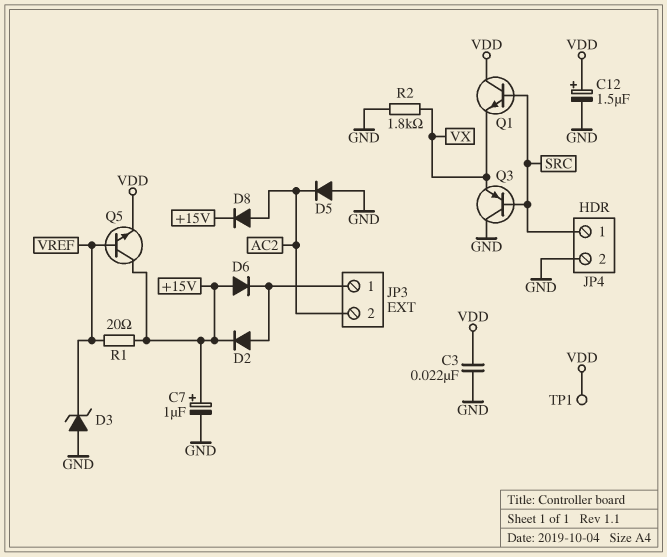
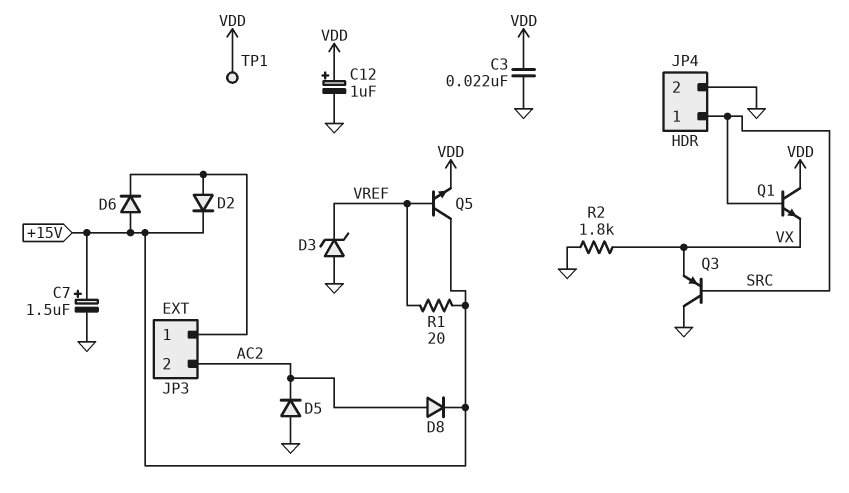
C7: 1uF (plus +15V, minus GND) -> 1.5uF (plus +15V, minus GND)
C12: 1.5uF (plus VDD, minus GND) -> 1uF (plus VDD, minus GND)

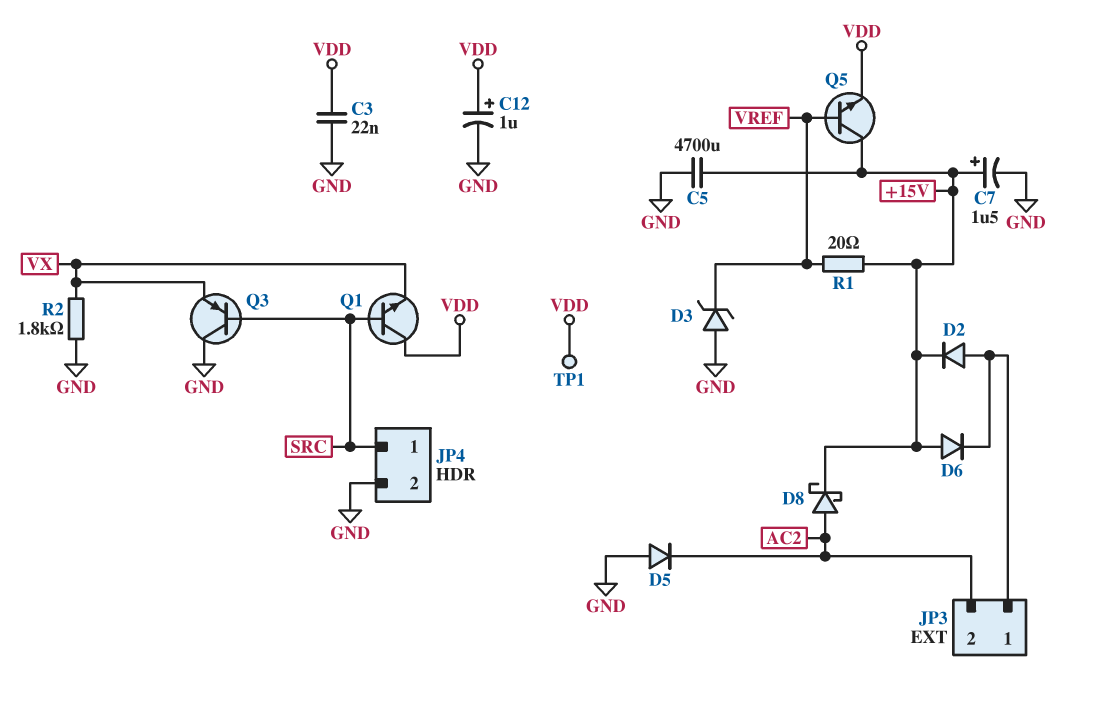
C5: none -> 4700uF (+15V, GND)
D8: diode (A AC2, K +15V) -> schottky (A AC2, K +15V)

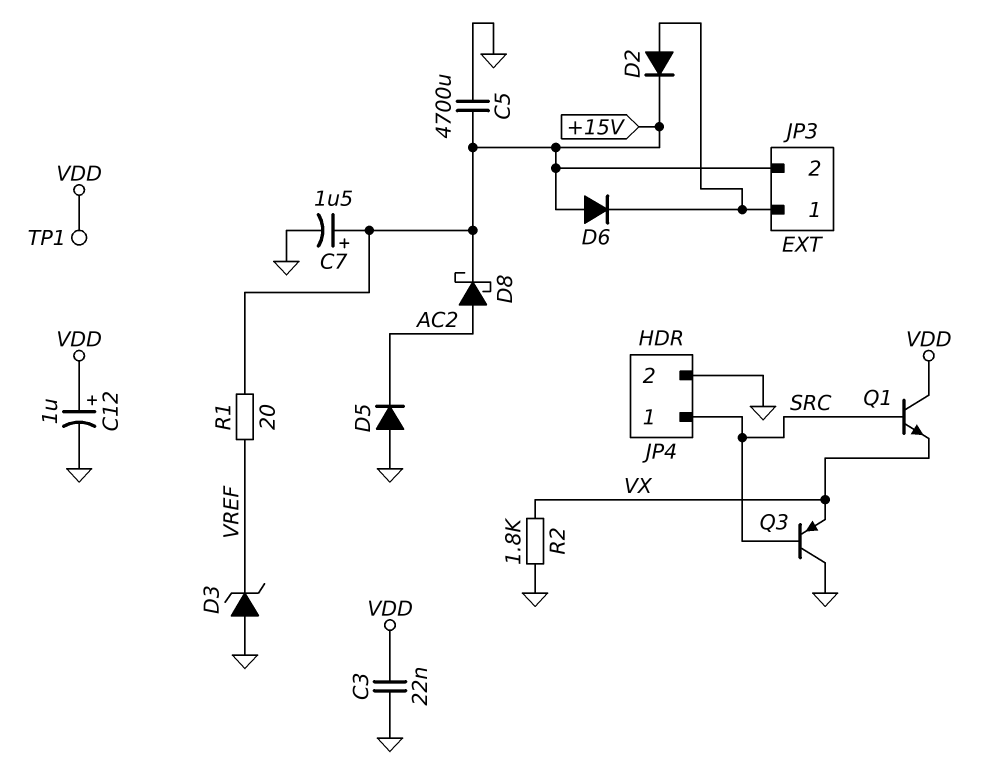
JP3 pin 2: AC2 -> +15V
Q5: NPN (B VREF, C +15V, E VDD) -> none

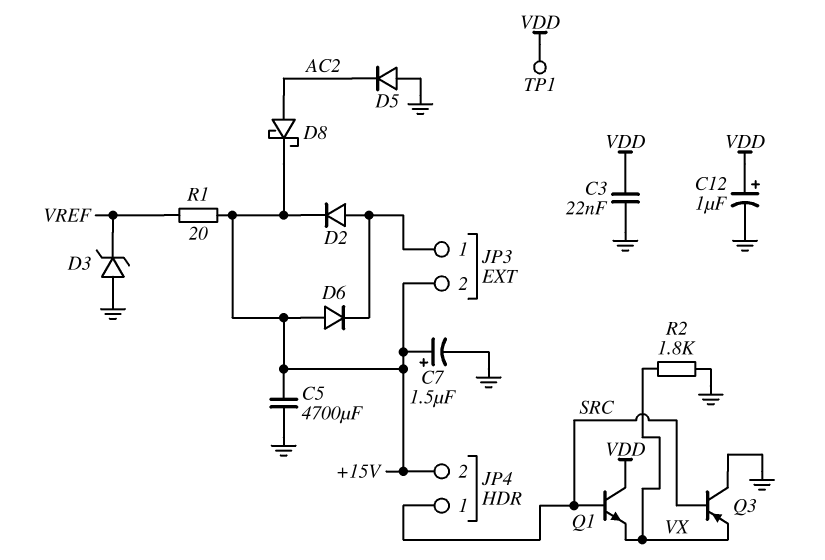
JP4 pin 2: GND -> +15V

